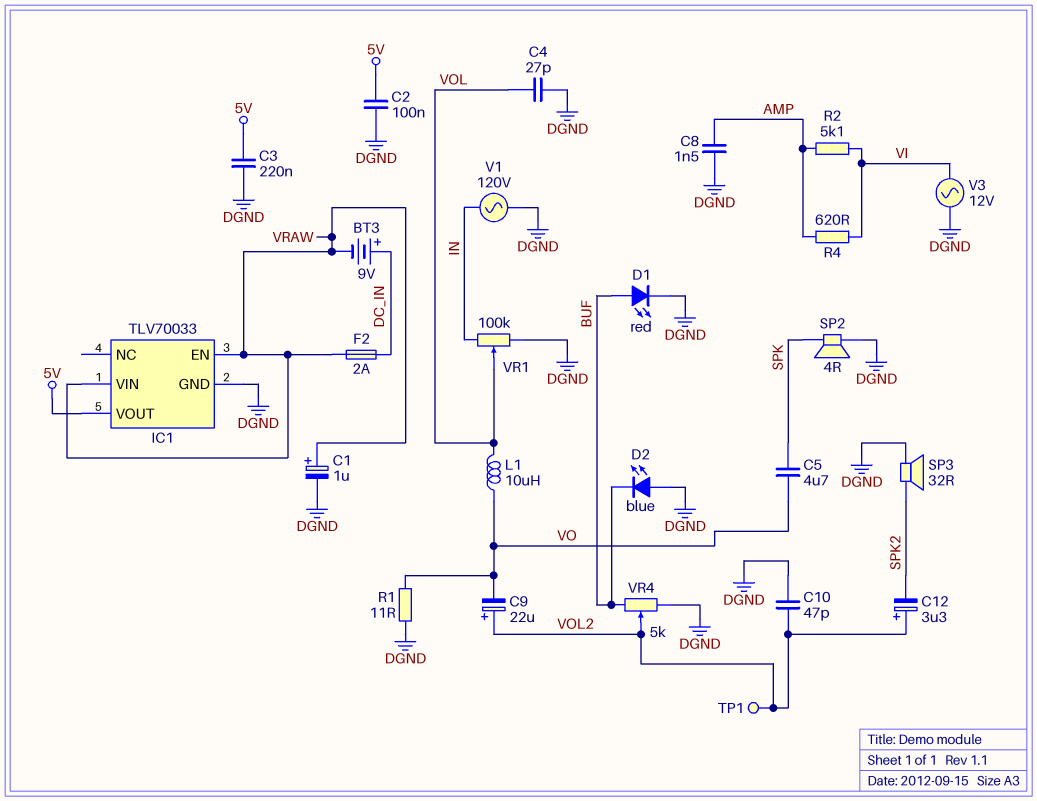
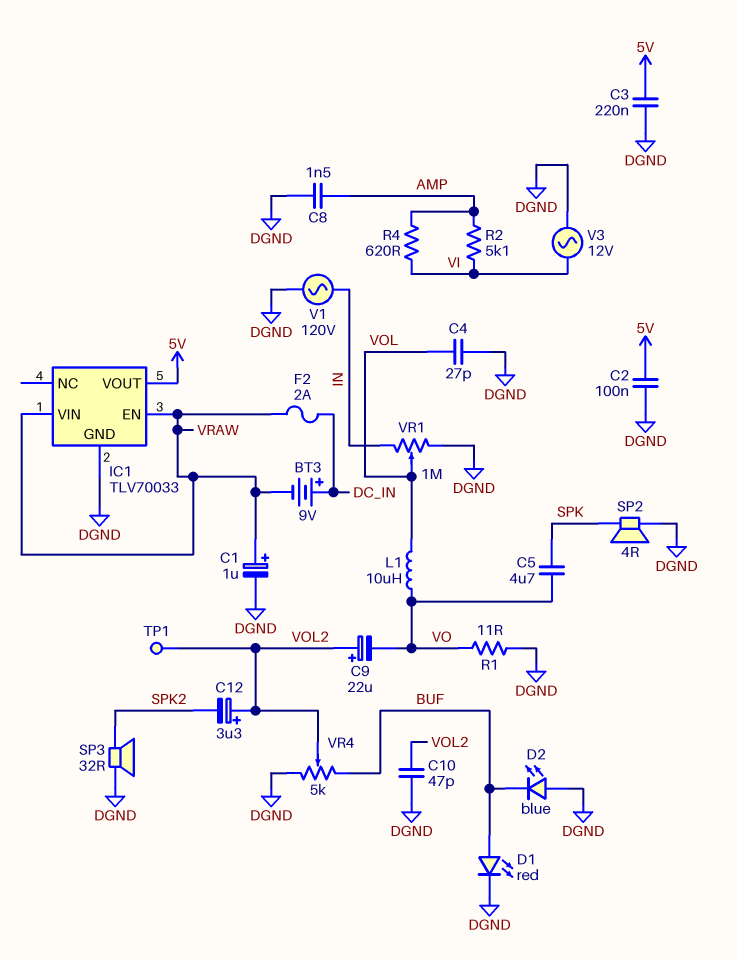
VR1: 100k (DGND, IN, wiper VOL) -> 1M (DGND, IN, wiper VOL)

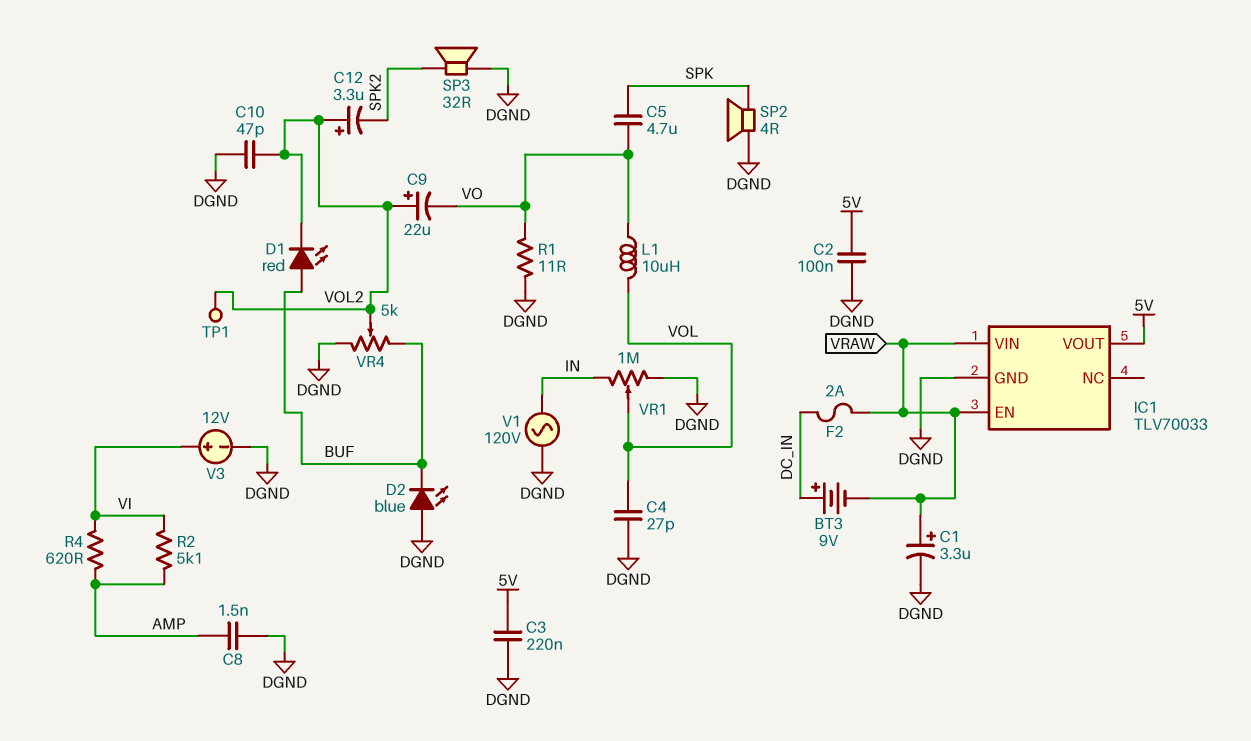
C1: 1uF (plus VRAW, minus DGND) -> 3.3uF (plus VRAW, minus DGND)
D1: LED red (A BUF, K DGND) -> LED red (A BUF, K VOL2)
V3: AC 12V (DGND, VI) -> 12V (plus VI, minus DGND)

